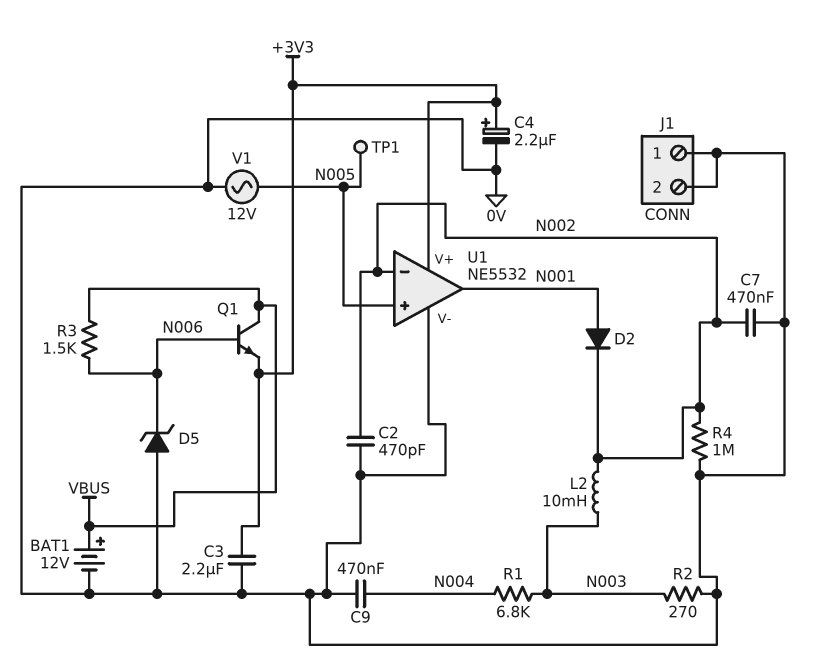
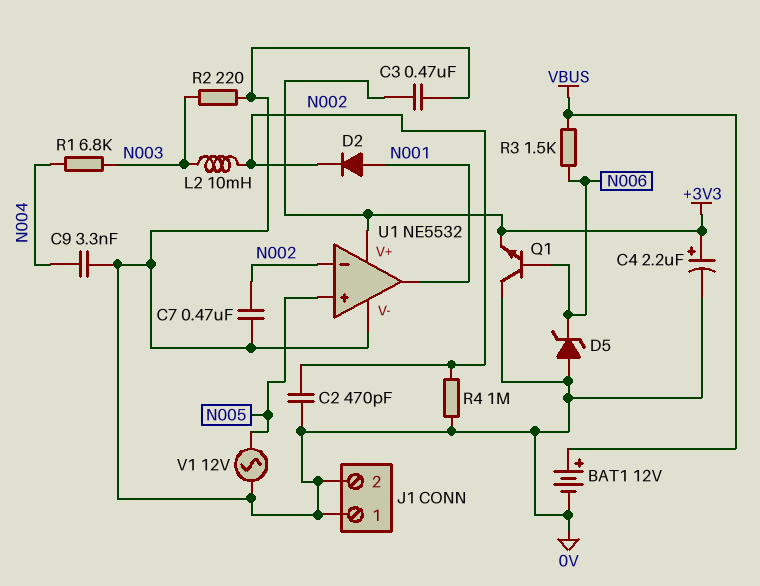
C3: 2.2uF (+3V3, 0V) -> 470nF (+3V3, 0V)
C9: 470nF (0V, N004) -> 3.3nF (0V, N004)
Q1: NPN (B N006, C VBUS, E +3V3) -> NPN (B N006, C 0V, E +3V3)
R2: 270 (0V, N003) -> 220 (0V, N003)
TP1: test point (N005) -> none

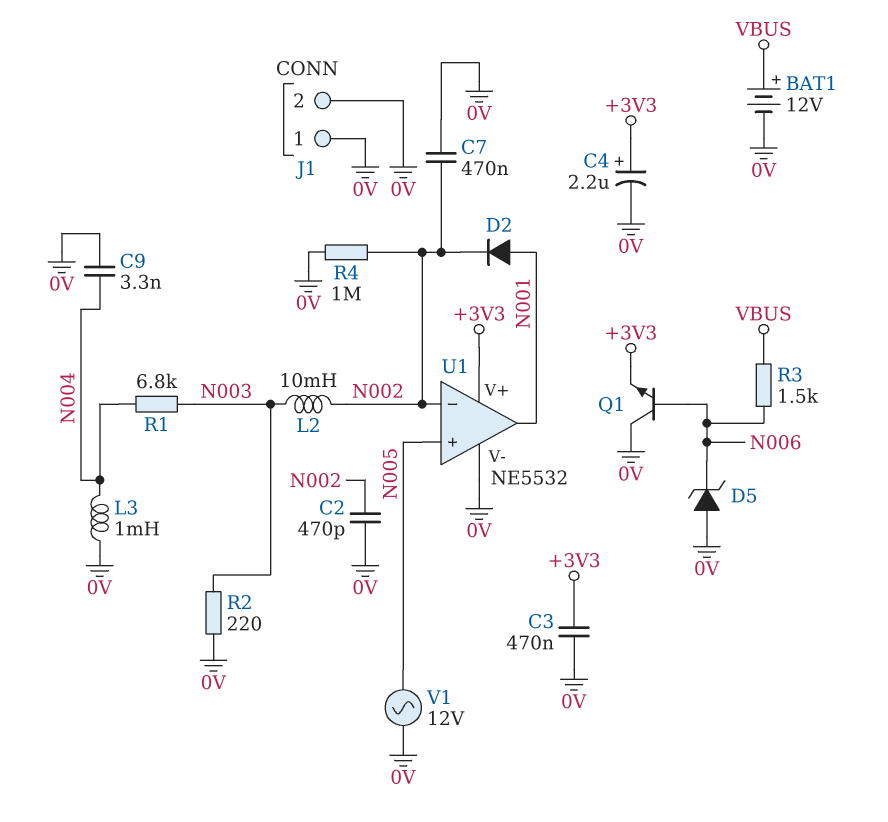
L3: none -> 1mH (0V, N004)

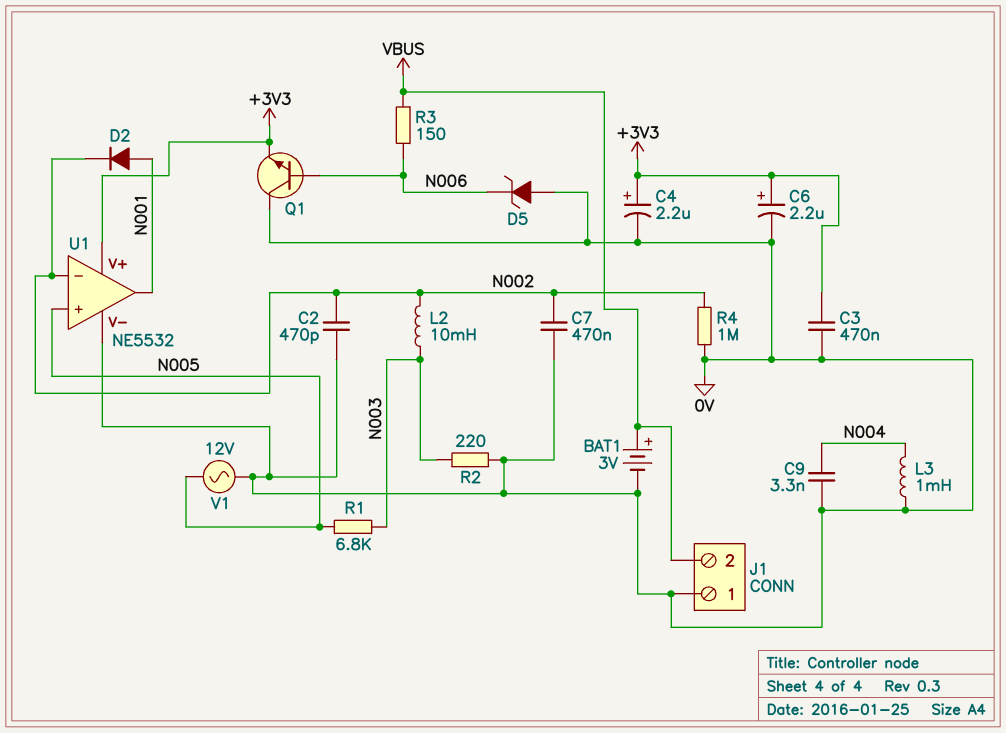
BAT1: 12V (plus VBUS, minus 0V) -> 3V (plus VBUS, minus 0V)
C6: none -> 2.2uF (plus +3V3, minus 0V)
J1 pin 2: 0V -> VBUS
R1: 6.8k (N003, N004) -> 6.8k (N003, N005)
R3: 1.5k (N006, VBUS) -> 150 (N006, VBUS)

